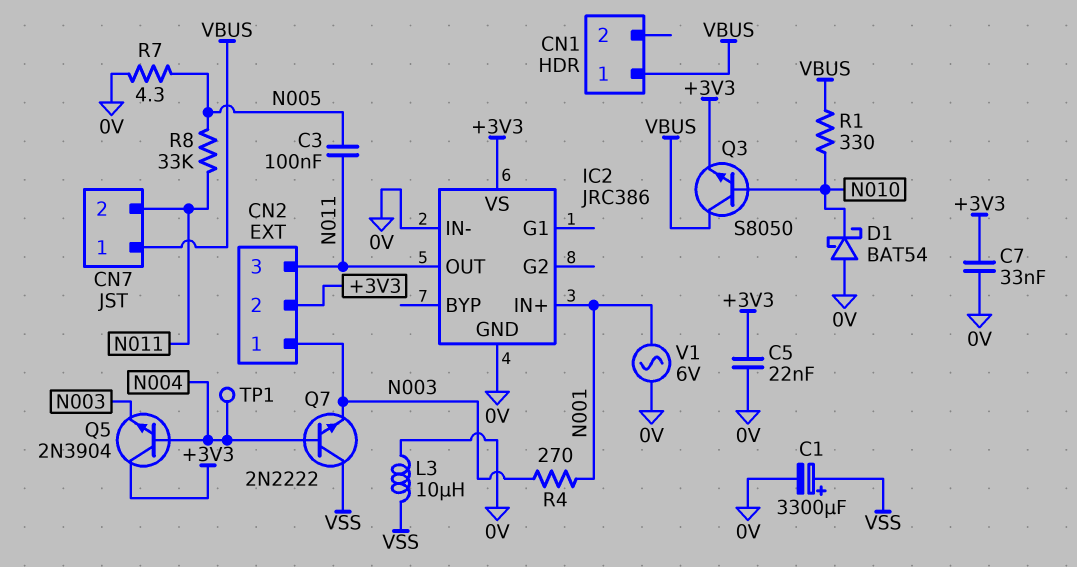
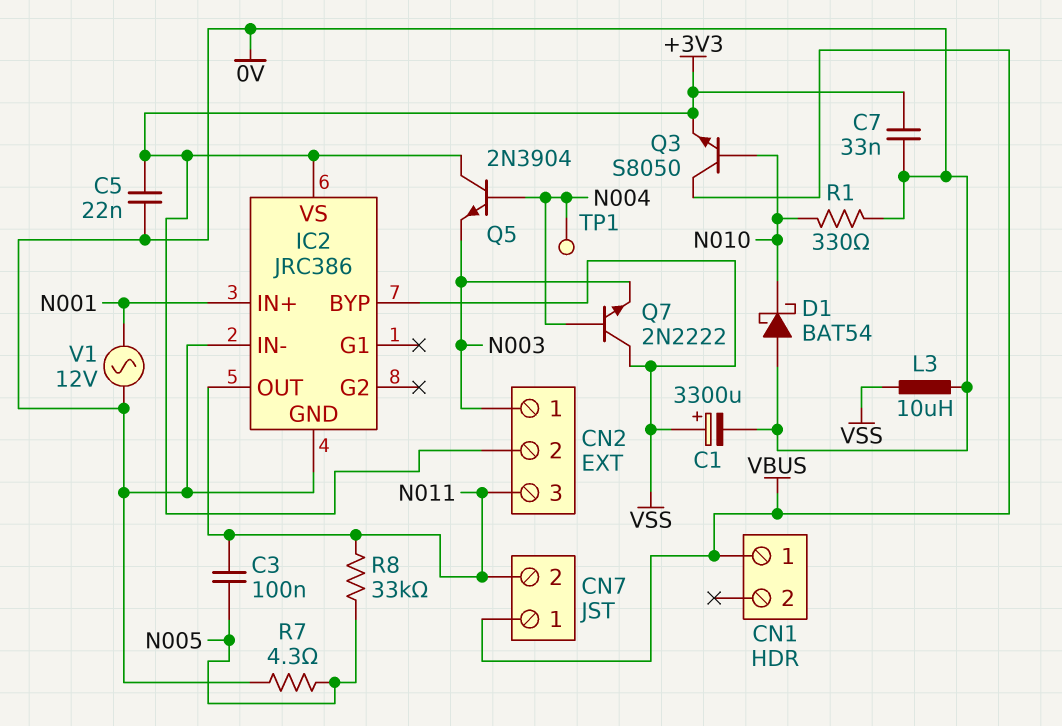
IC2 pin BYP: none -> VSS
R1: 330 (N010, VBUS) -> 330 (0V, N010)
R4: 270 (N001, N003) -> none
V1: AC 6V (0V, N001) -> AC 12V (0V, N001)

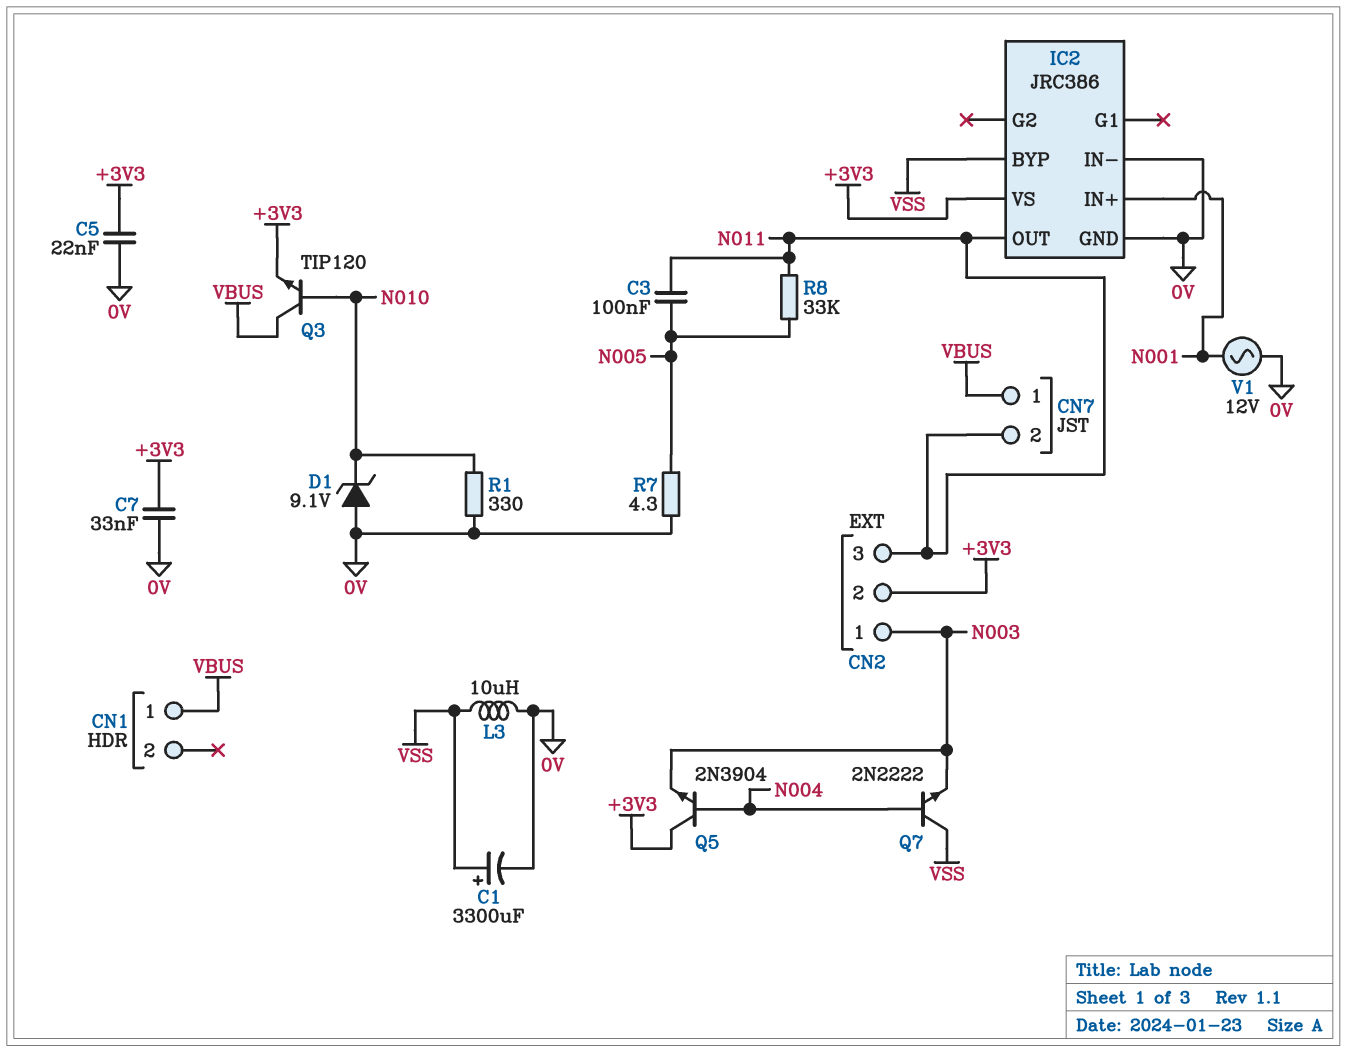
D1: schottky BAT54 (A 0V, K N010) -> zener 9.1V (A 0V, K N010)
Q3: NPN S8050 (B N010, C VBUS, E +3V3) -> NPN TIP120 (B N010, C VBUS, E +3V3)
TP1: test point (N004) -> none

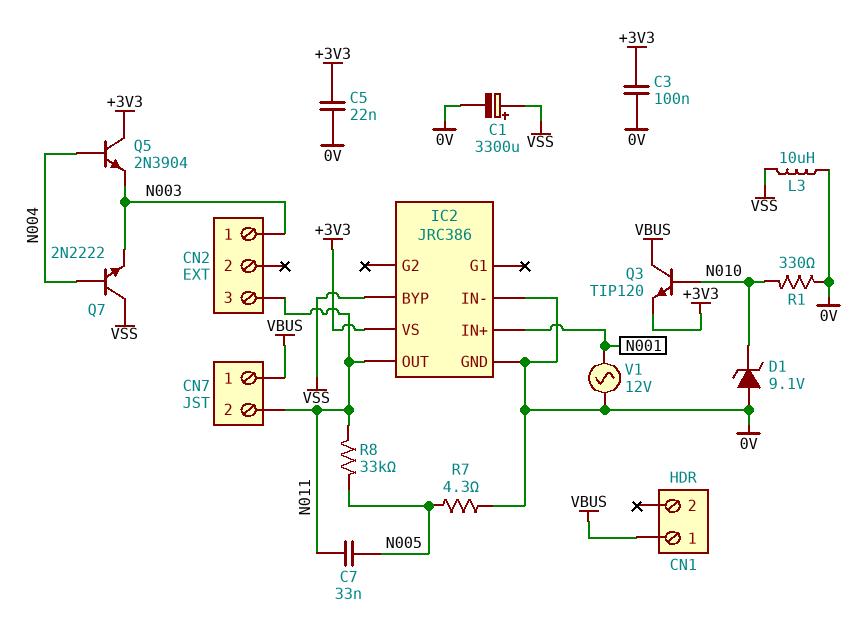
C3: 100nF (N005, N011) -> 100nF (+3V3, 0V)
C7: 33nF (+3V3, 0V) -> 33nF (N005, N011)
CN2 pin 2: +3V3 -> none

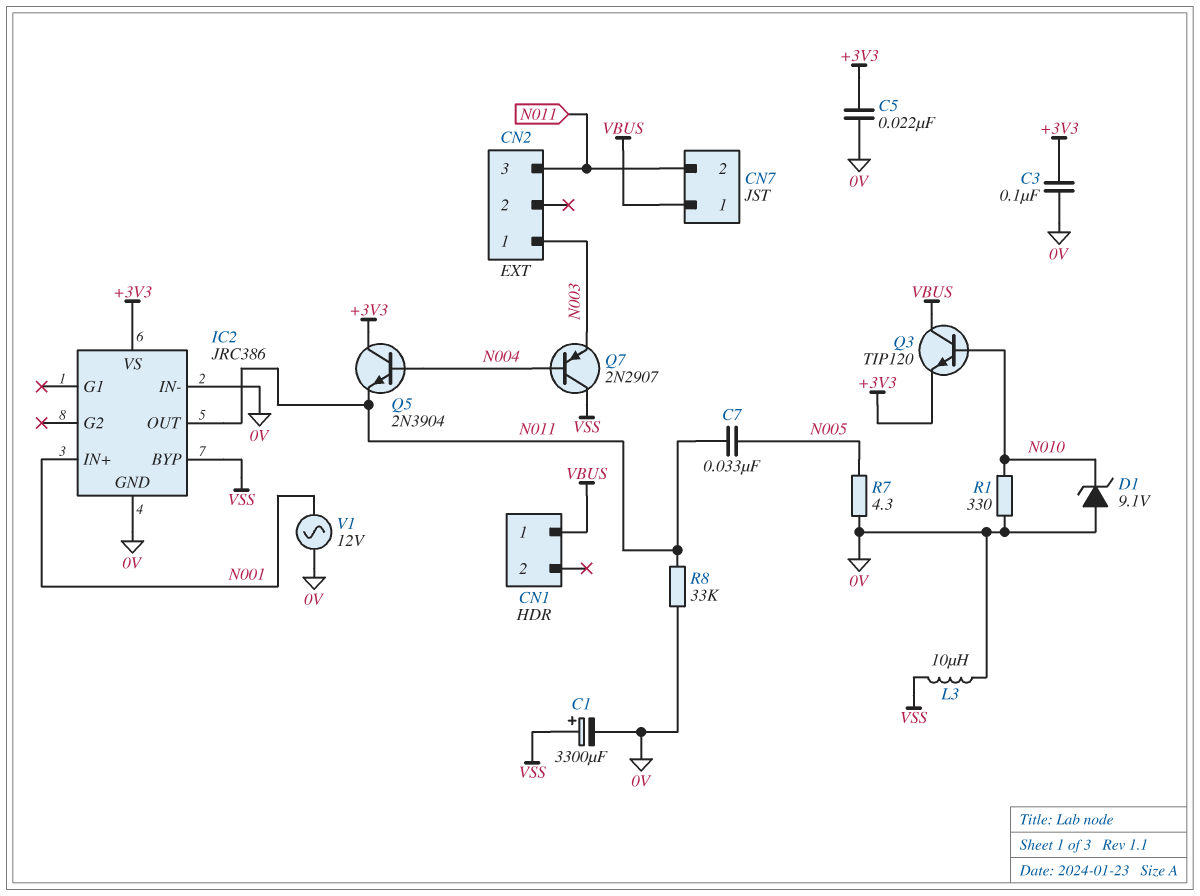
Q5: NPN 2N3904 (B N004, C +3V3, E N003) -> NPN 2N3904 (B N004, C +3V3, E N011)
Q7: NPN 2N2222 (B N004, C VSS, E N003) -> PNP 2N2907 (B N004, C VSS, E N003)
R8: 33k (N005, N011) -> 33k (0V, N011)

